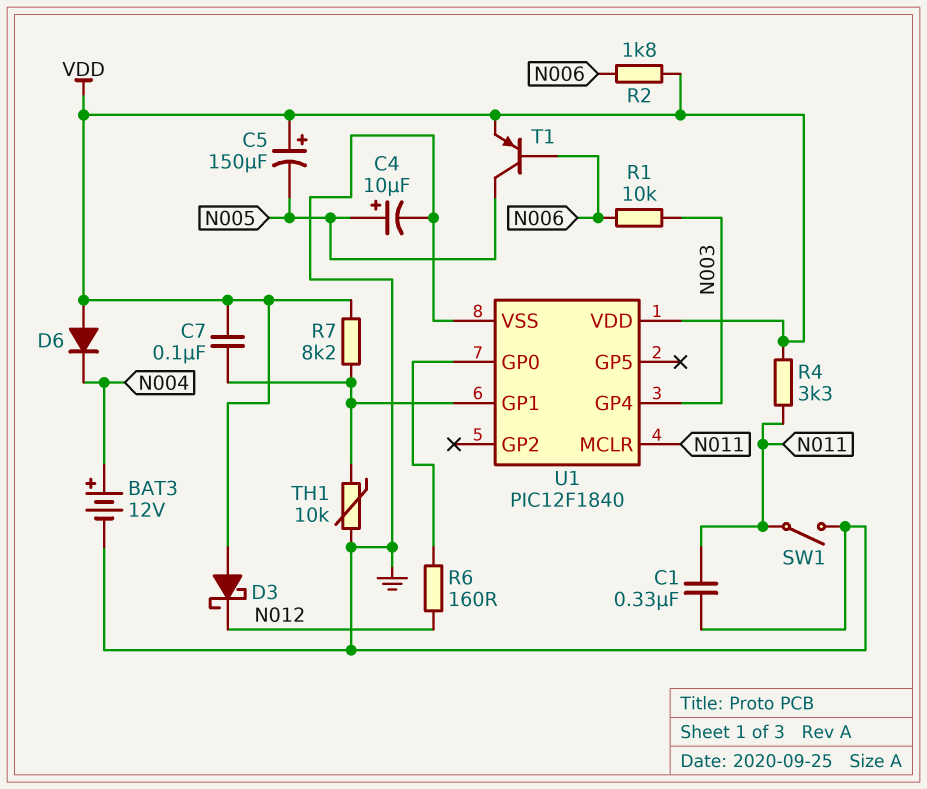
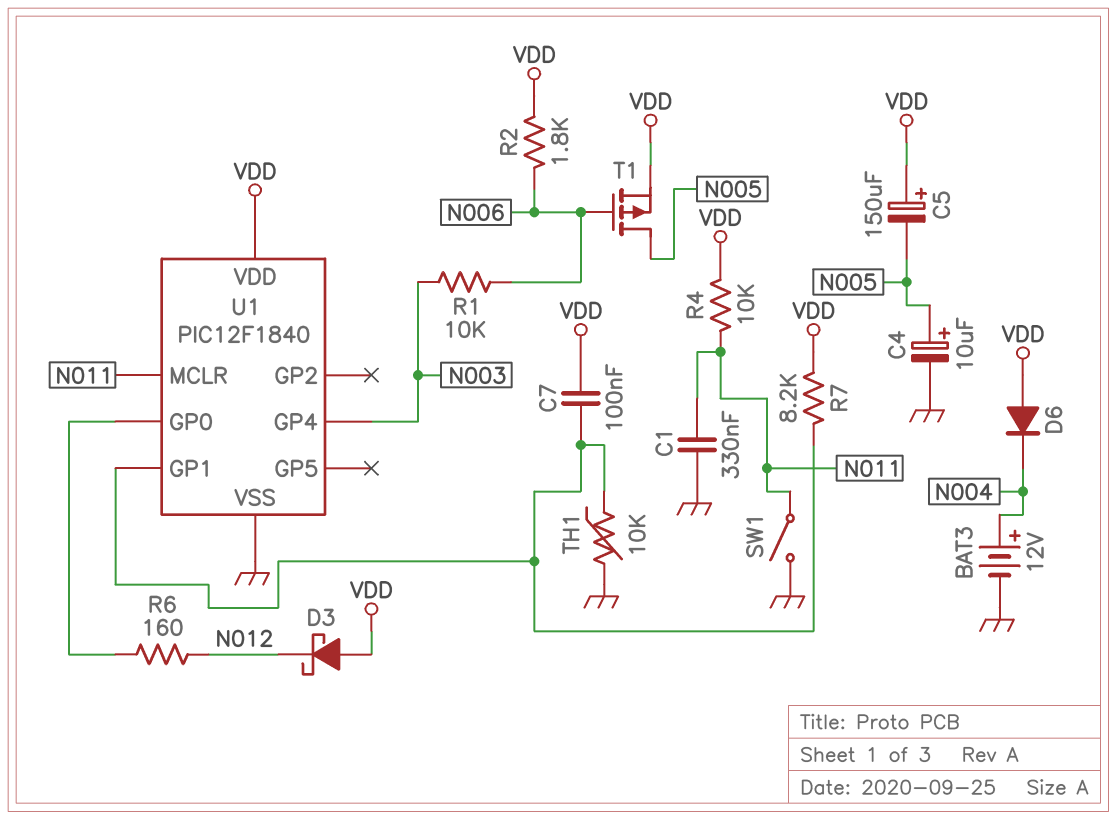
R4: 3.3k (N011, VDD) -> 10k (N011, VDD)
T1: PNP (B N006, C N005, E VDD) -> PMOS (G N006, D N005, S VDD)

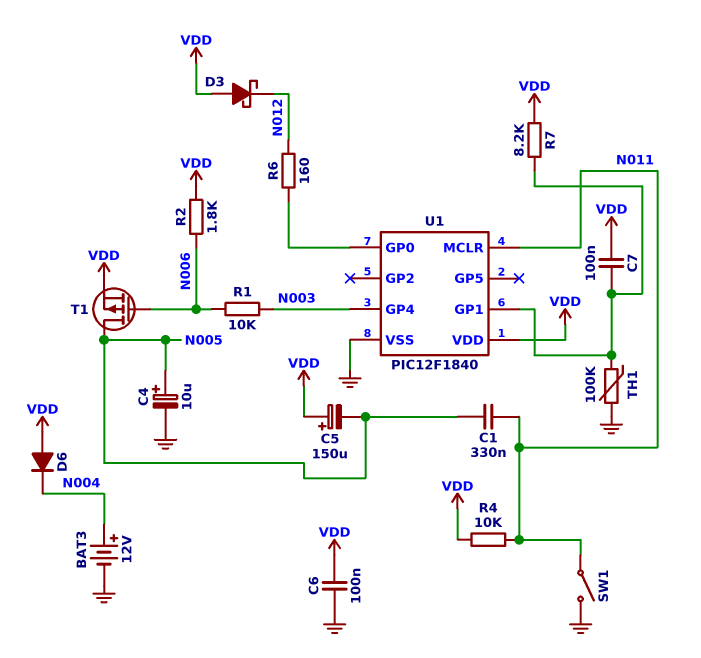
C1: 330nF (GND, N011) -> 330nF (N005, N011)
C6: none -> 100nF (GND, VDD)
TH1: 10k (GND, U1/GP1) -> 100k (GND, U1/GP1)

